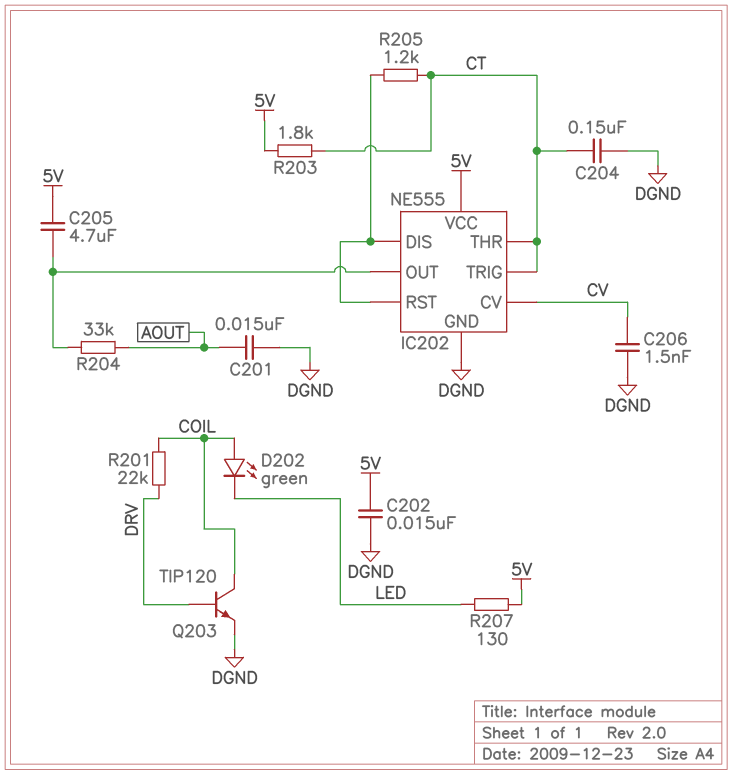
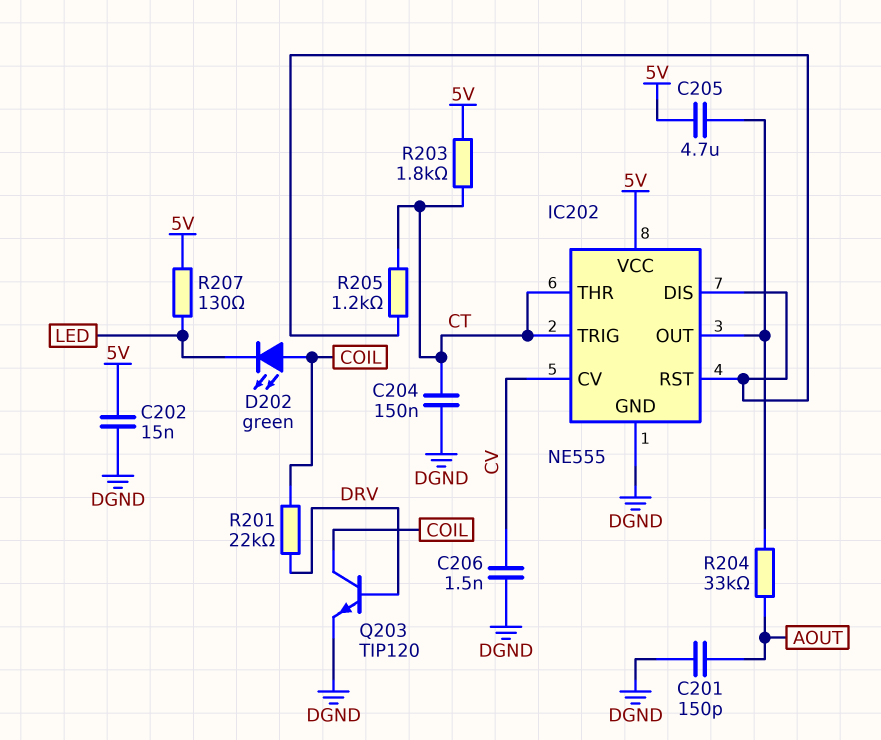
C201: 15nF (AOUT, DGND) -> 150pF (AOUT, DGND)

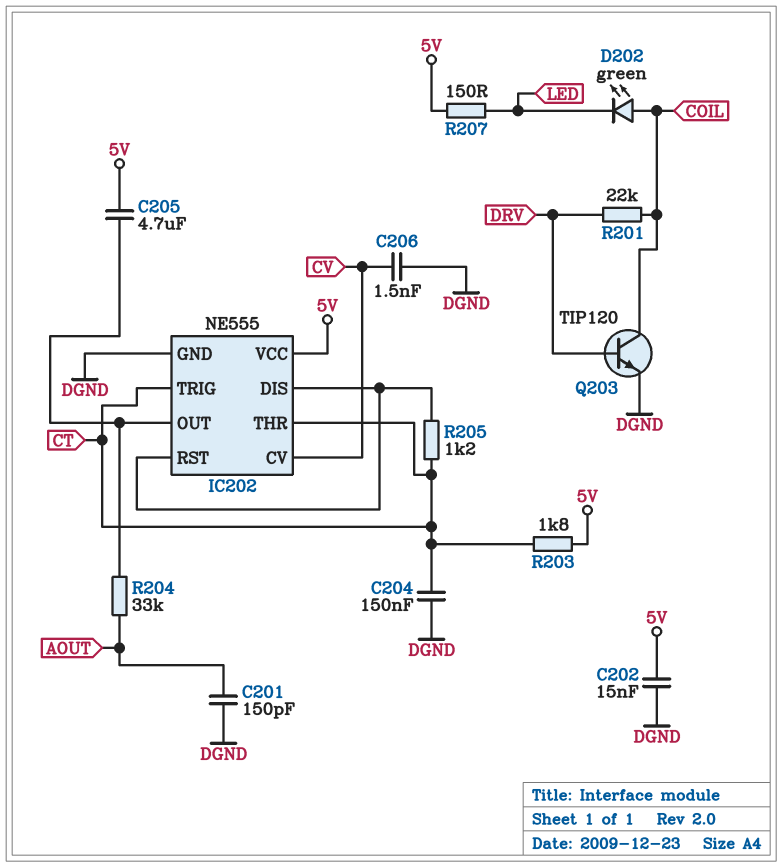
R207: 130 (5V, LED) -> 150 (5V, LED)

